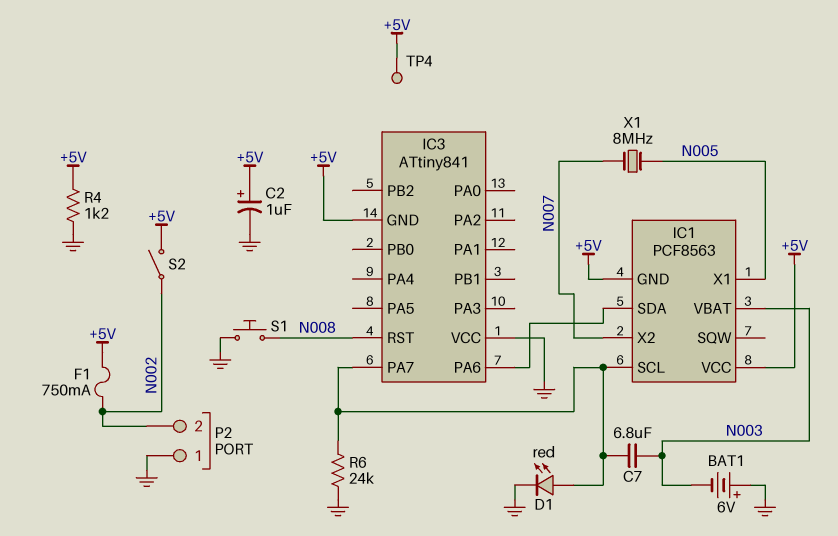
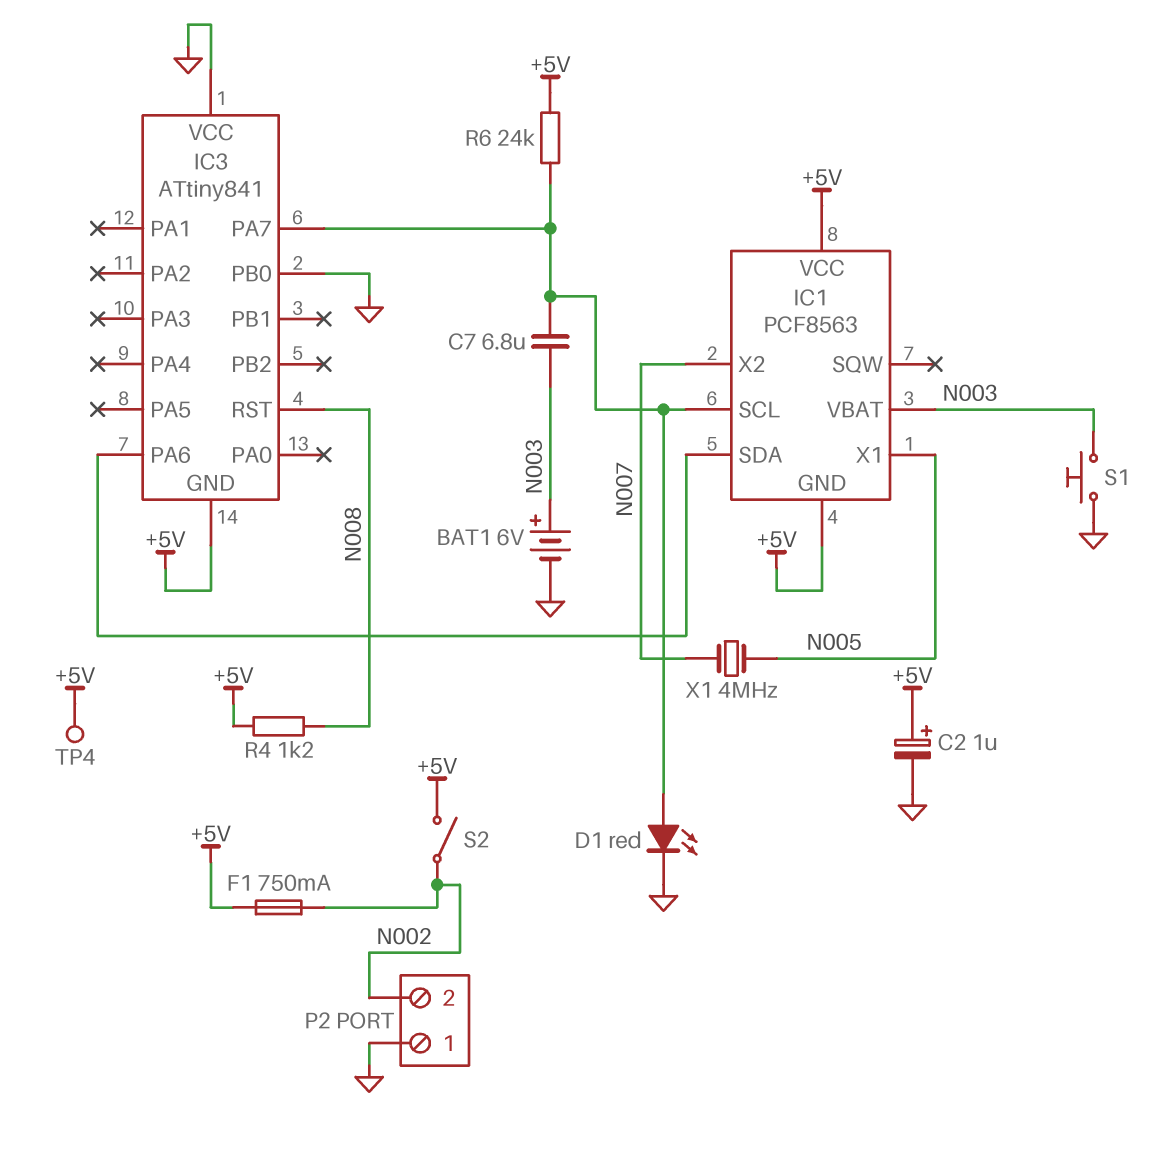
BAT1: 6V (plus GND, minus N003) -> 6V (plus N003, minus GND)
IC3 pin PB0: none -> GND
R4: 1.2k (+5V, GND) -> 1.2k (+5V, N008)
R6: 24k (GND, IC1/SCL) -> 24k (+5V, IC1/SCL)
S1: button (GND, N008) -> button (GND, N003)
X1: 8MHz (N005, N007) -> 4MHz (N005, N007)

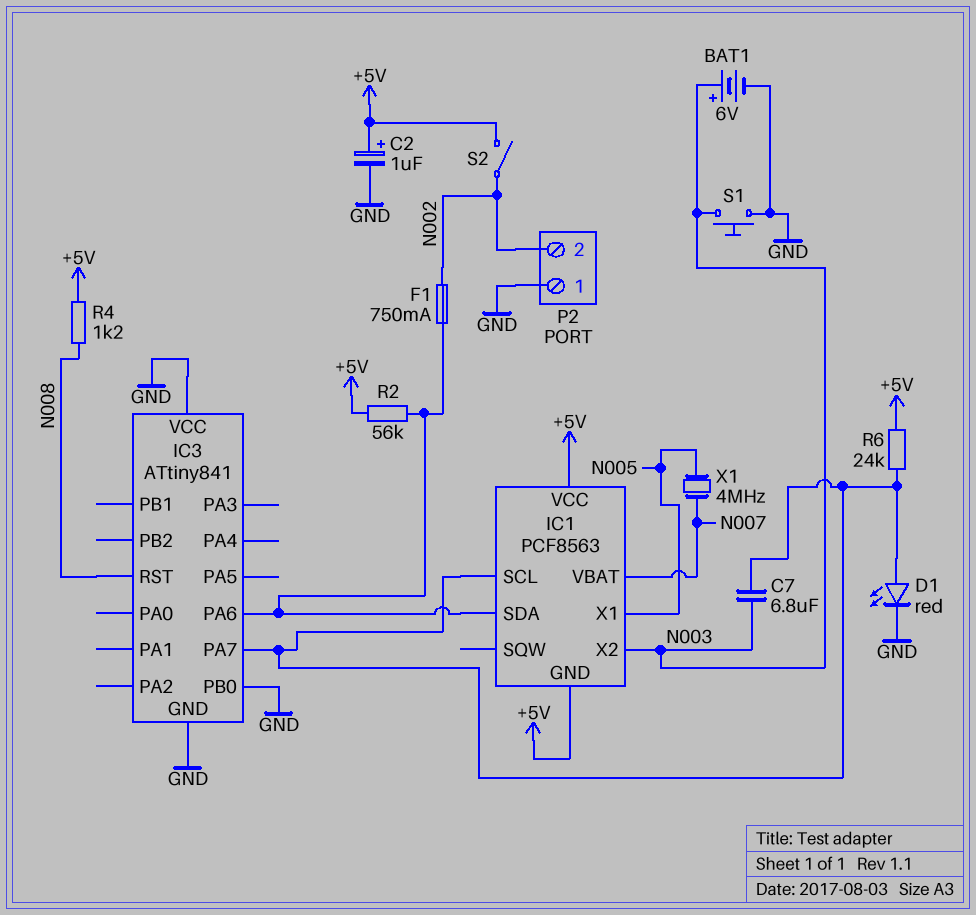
F1: 750mA (+5V, N002) -> 750mA (IC1/SDA, N002)
IC1 pin VBAT: N003 -> N007
IC1 pin X2: N007 -> N003
IC3 pin GND: +5V -> GND
R2: none -> 56k (+5V, IC1/SDA)
TP4: test point (+5V) -> none

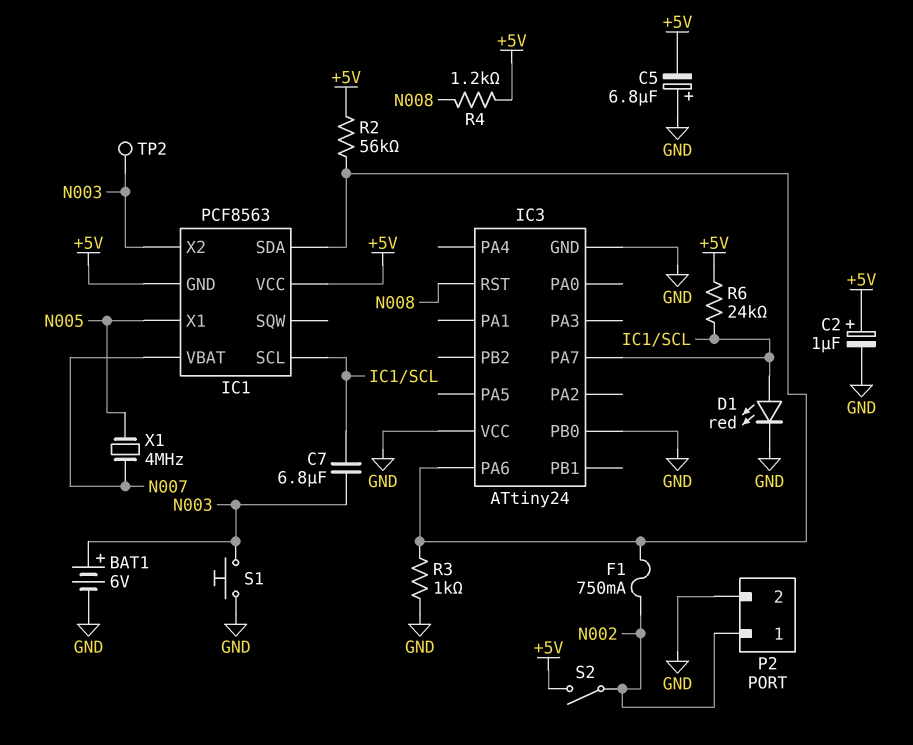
C5: none -> 6.8uF (plus GND, minus +5V)
IC3: ATtiny841 -> ATtiny24
P2 pin 1: GND -> N002
P2 pin 2: N002 -> GND
R3: none -> 1k (GND, IC1/SDA)
TP2: none -> test point (N003)

